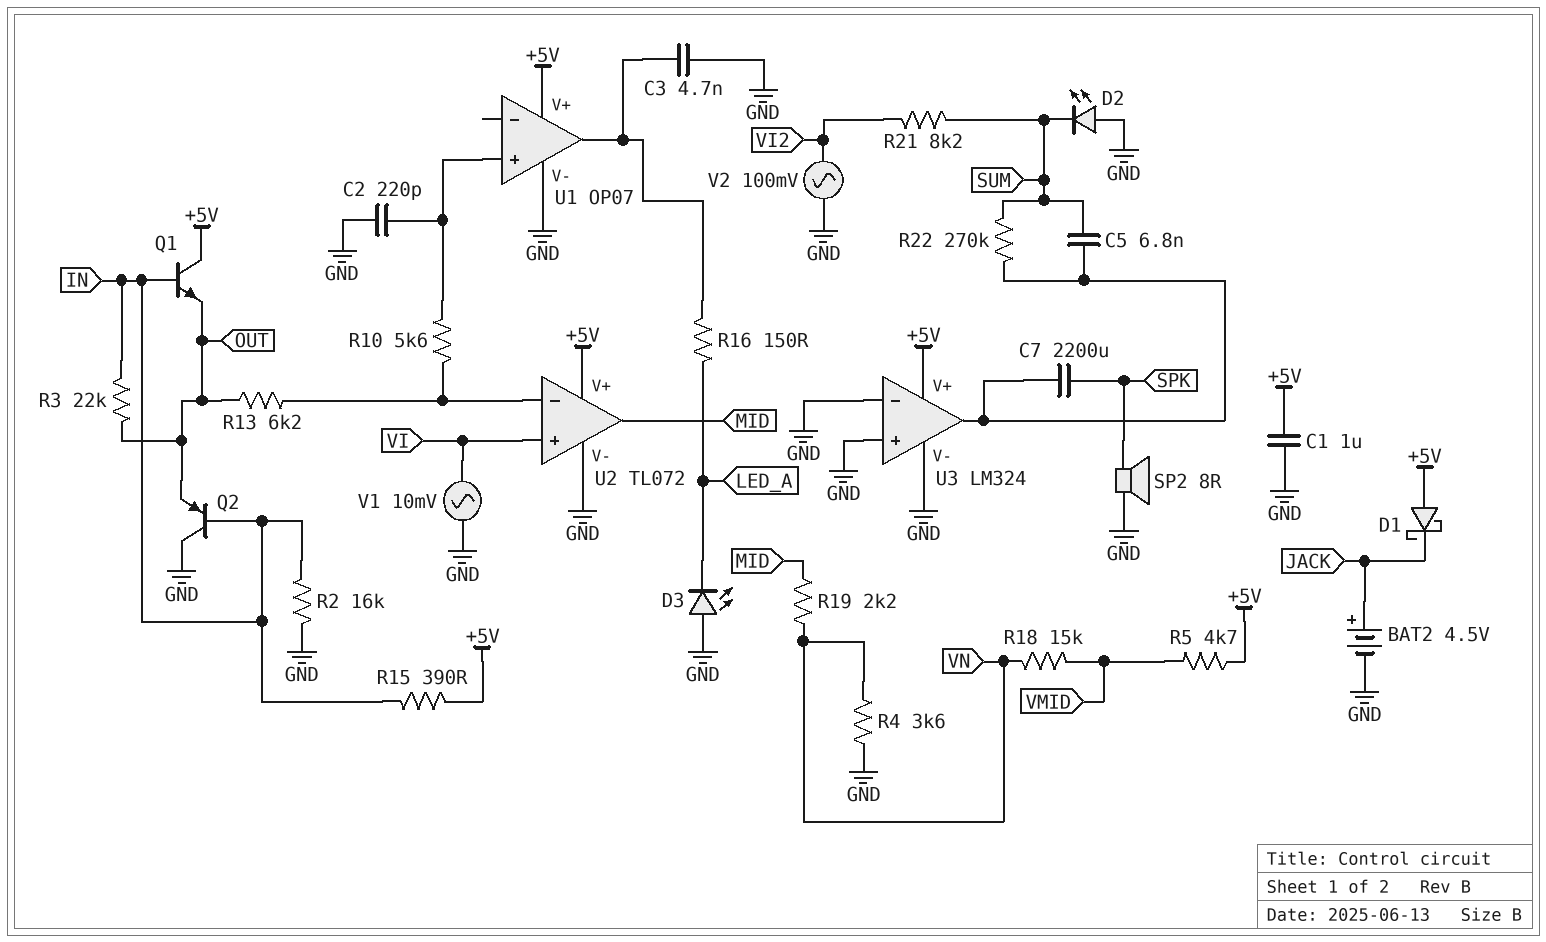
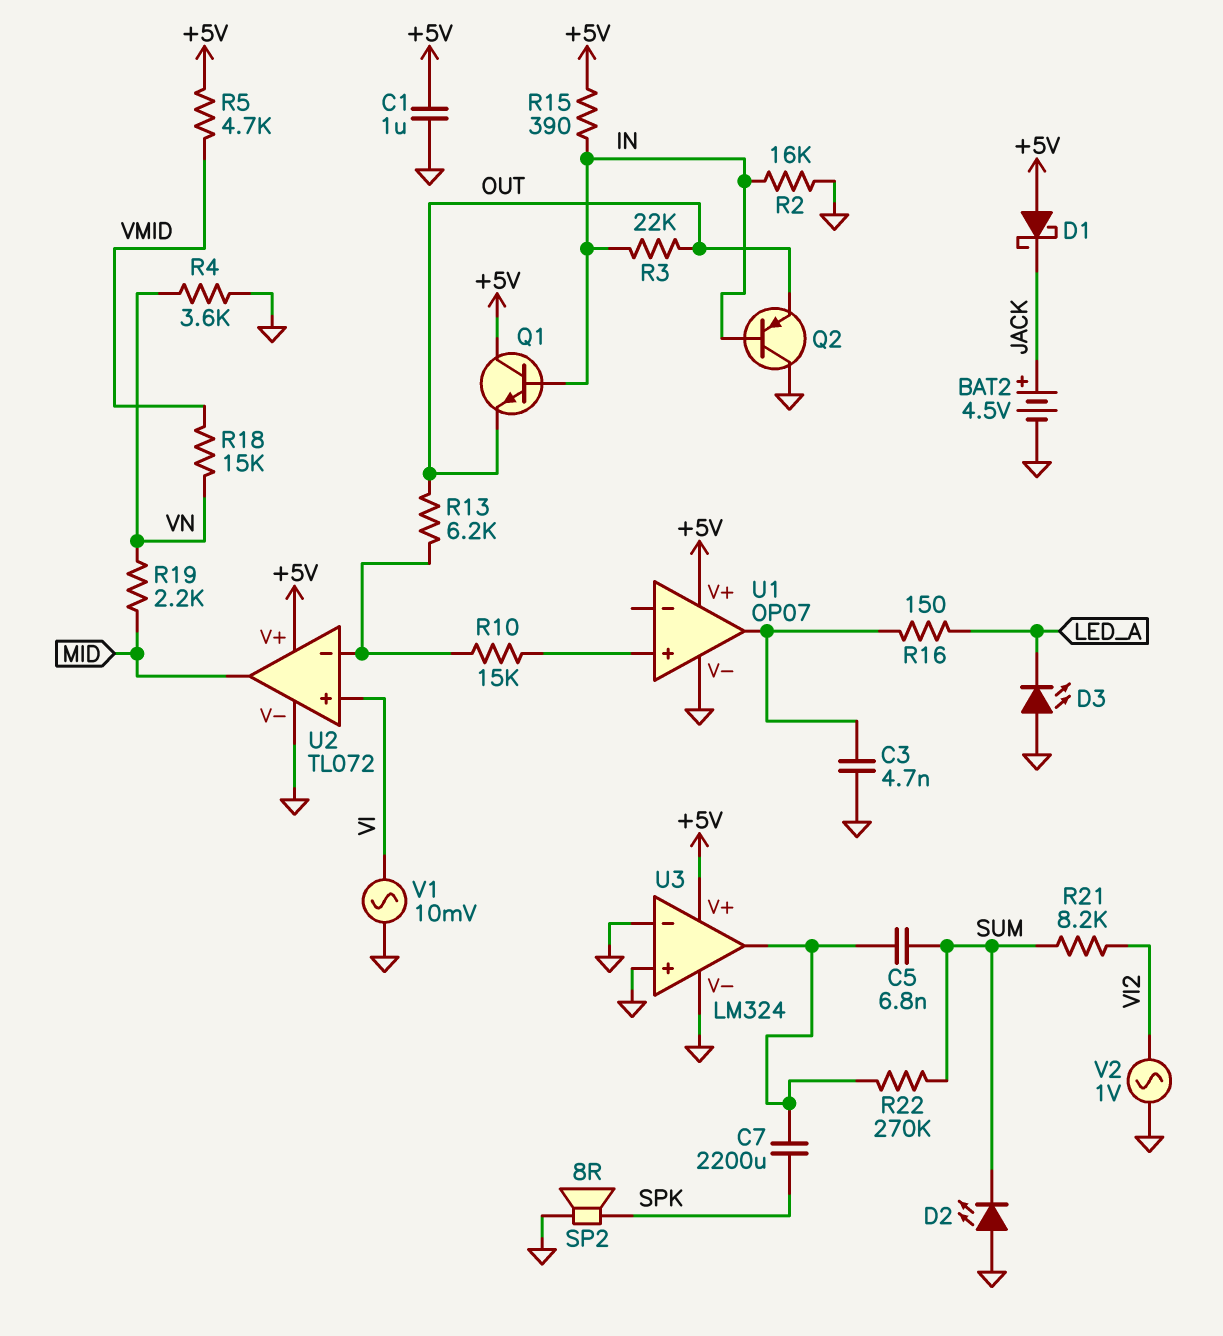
C2: 220pF (GND, U1/in+) -> none
R10: 5.6k (U1/in+, U2/in-) -> 15k (U1/in+, U2/in-)
V2: AC 100mV (GND, VI2) -> AC 1V (GND, VI2)

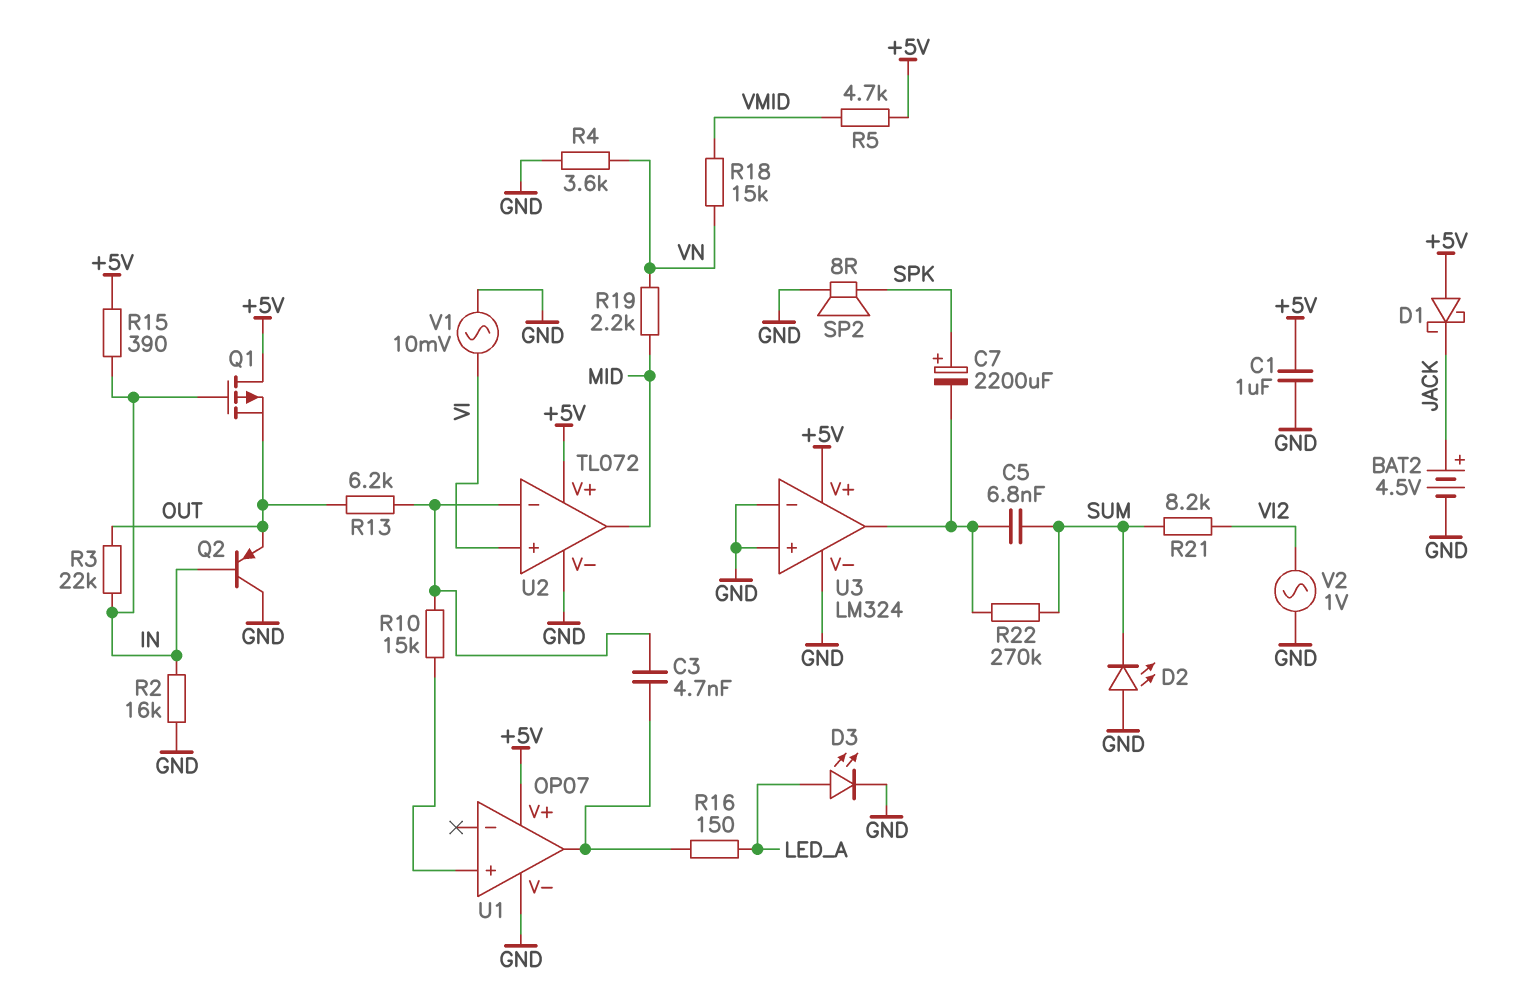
C3: 4.7nF (GND, U1/out) -> 4.7nF (U1/out, U2/in-)
C7: 2200uF (SPK, U3/out) -> 2200uF (plus SPK, minus U3/out)
D3: LED (A GND, K LED_A) -> LED (A LED_A, K GND)
Q1: NPN (B IN, C +5V, E OUT) -> PMOS (G IN, D +5V, S OUT)

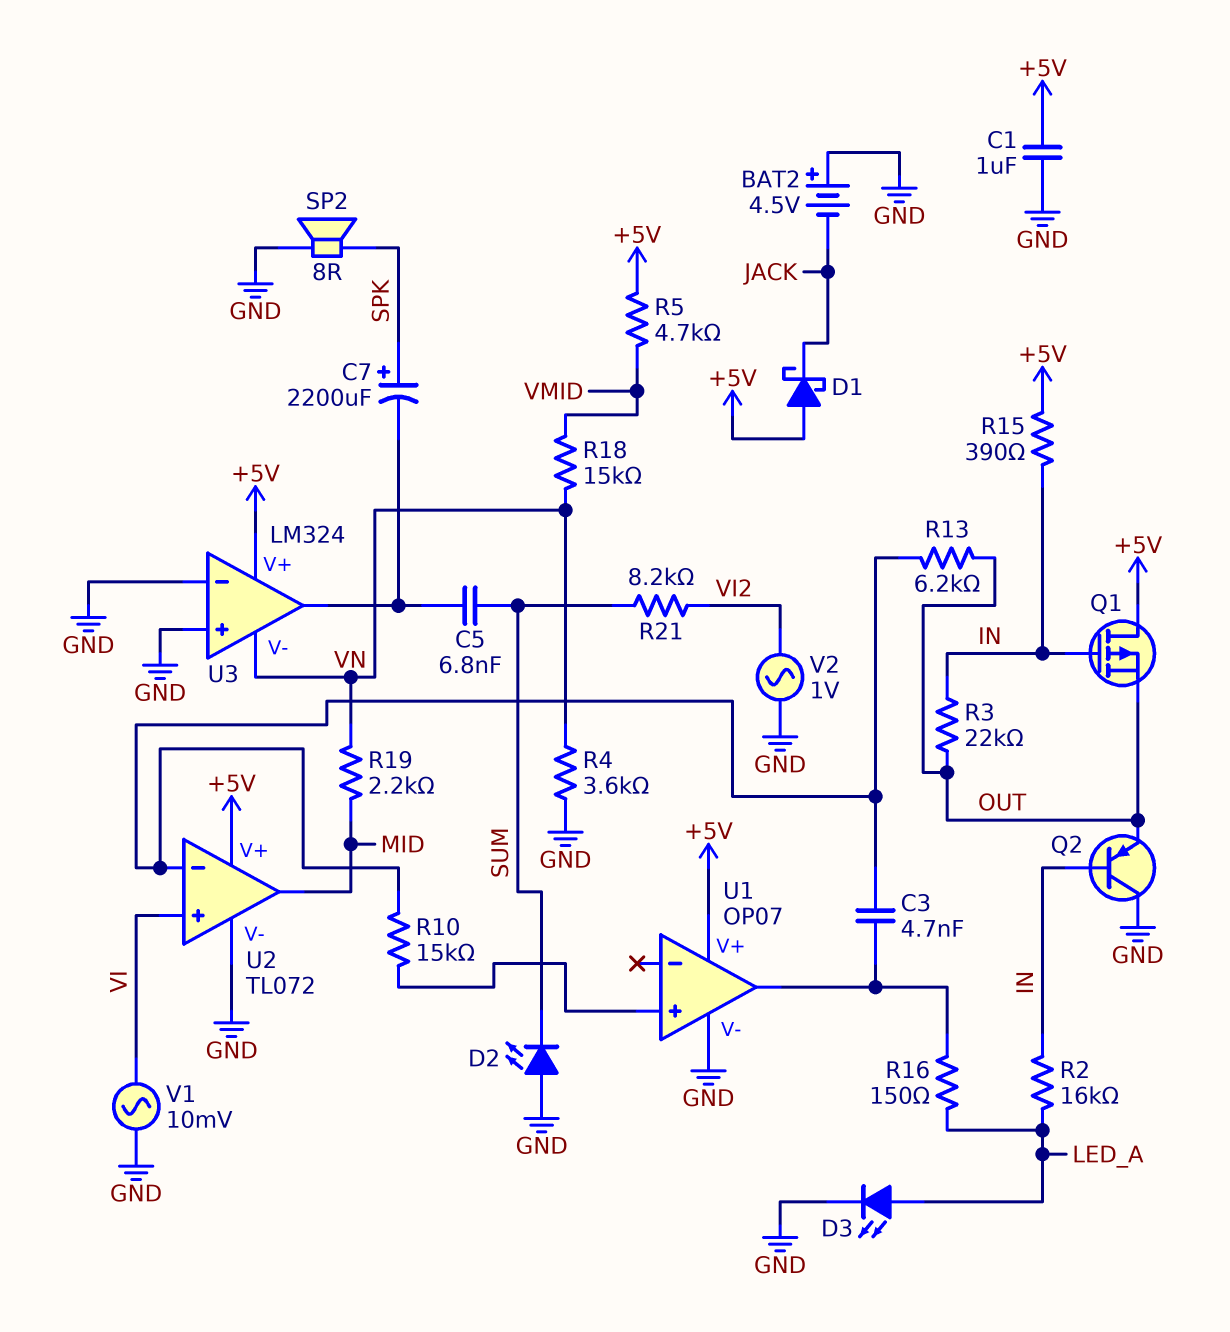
BAT2: 4.5V (plus JACK, minus GND) -> 4.5V (plus GND, minus JACK)
R2: 16k (GND, IN) -> 16k (IN, LED_A)
R22: 270k (SUM, U3/out) -> none
U3 pin V-: GND -> VN

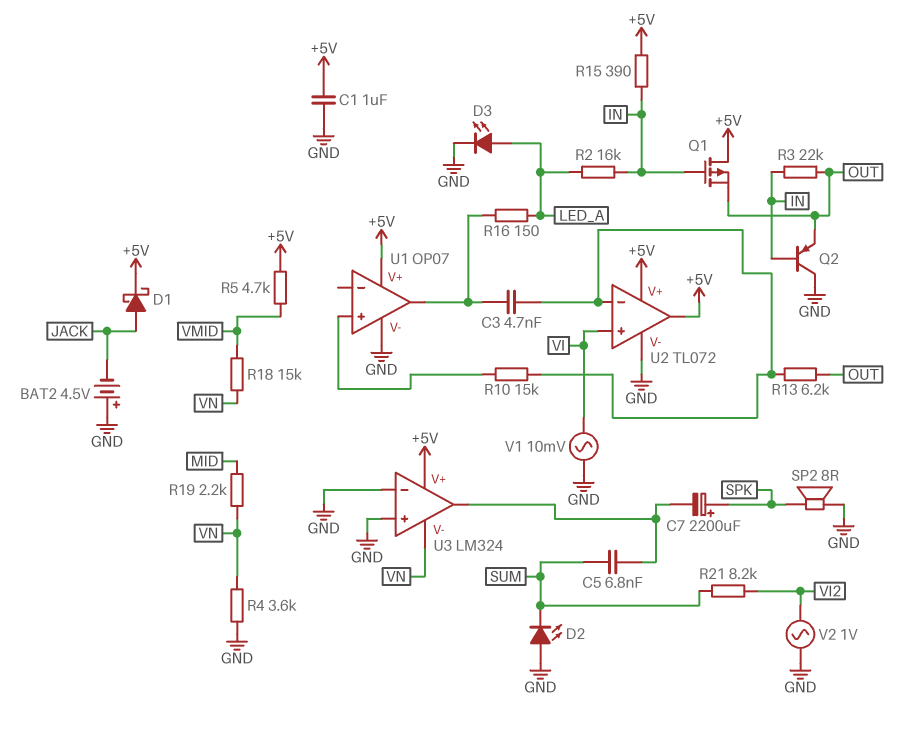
D1: schottky (A +5V, K JACK) -> schottky (A JACK, K +5V)
U2 pin out: MID -> +5V

